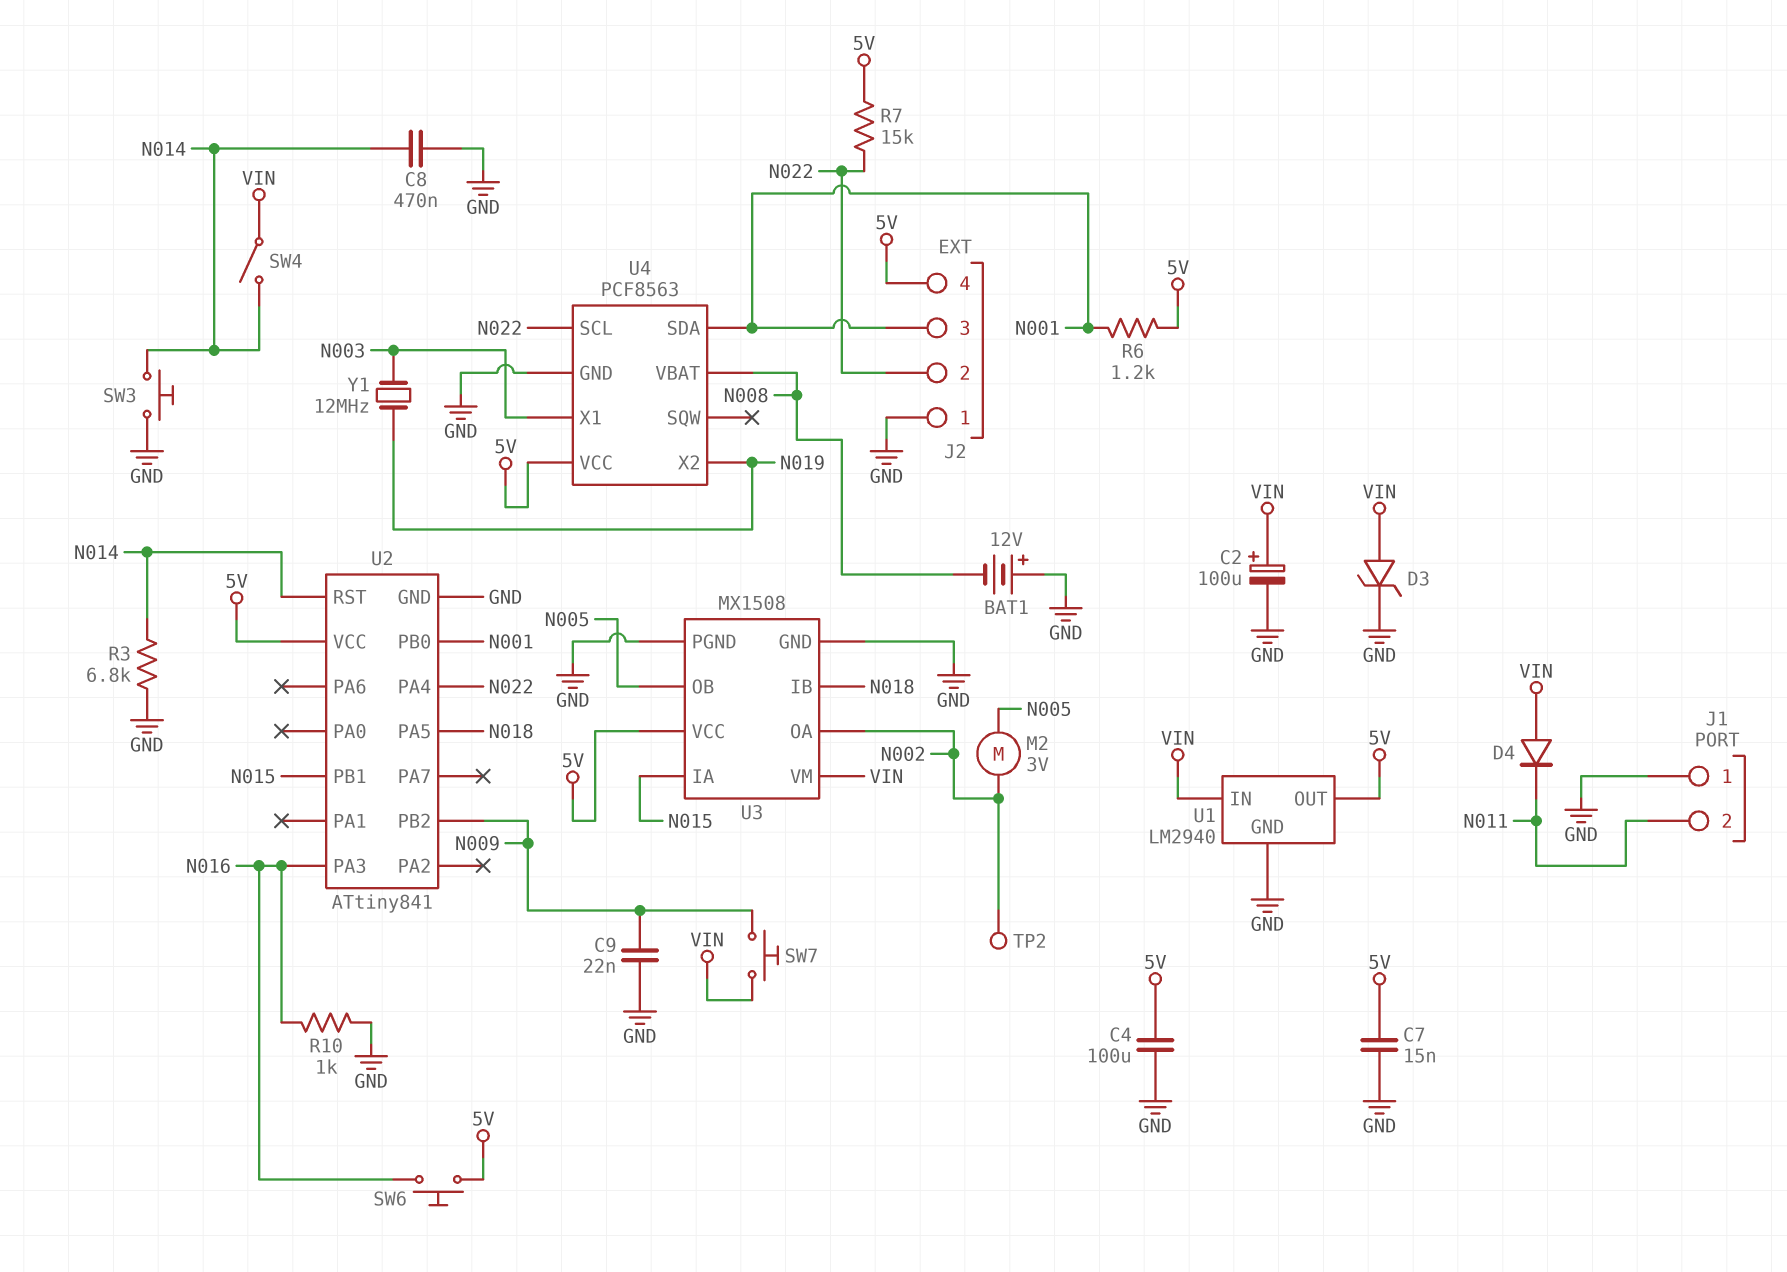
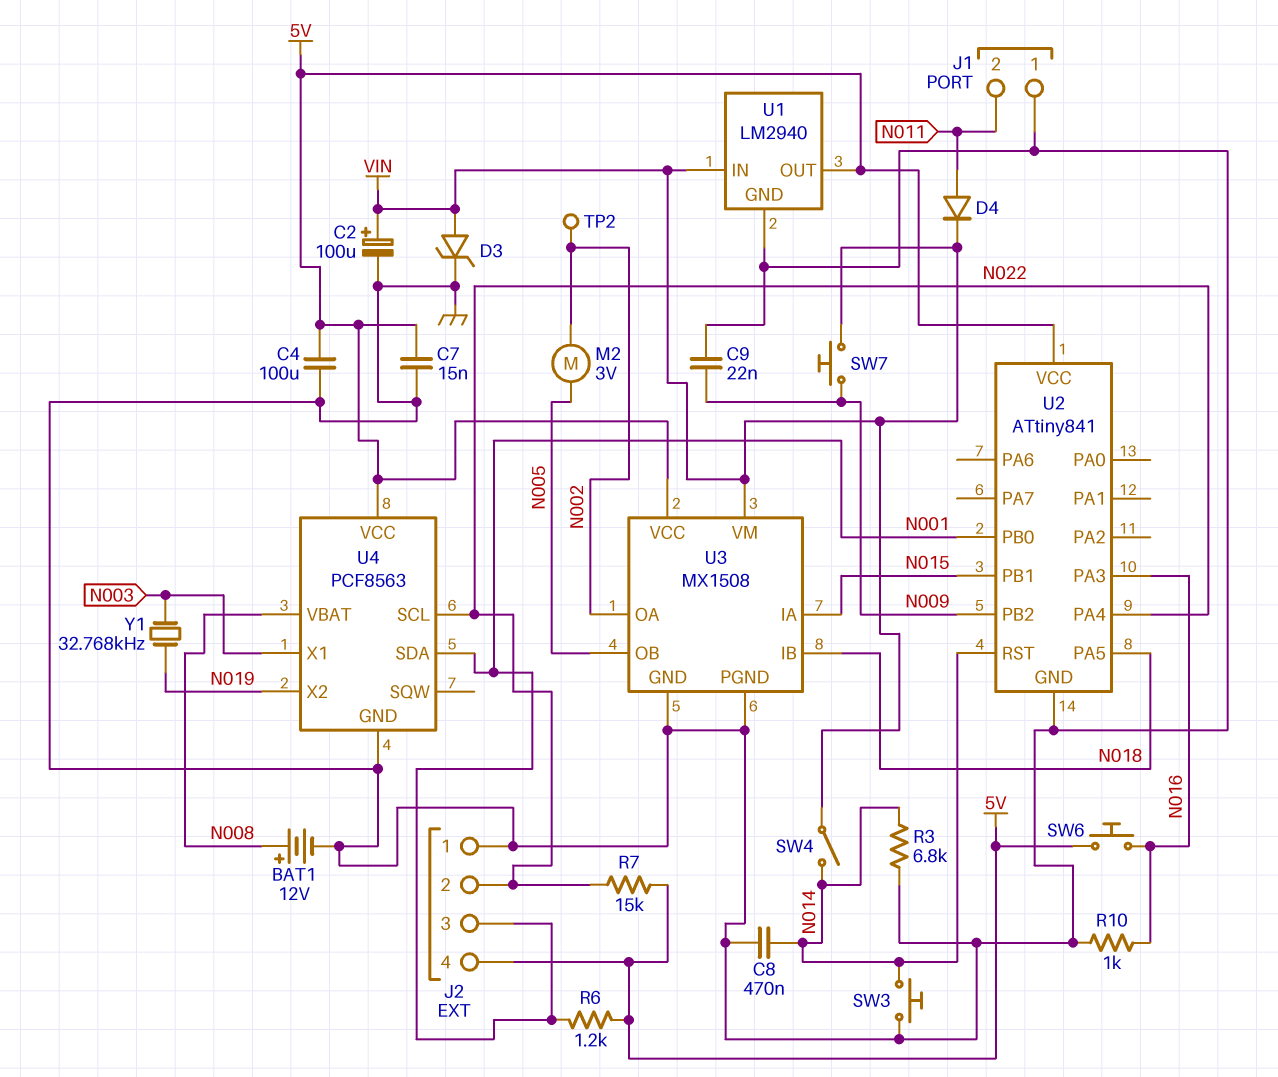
BAT1: 12V (plus GND, minus N008) -> 12V (plus N008, minus GND)
D4: diode (A VIN, K N011) -> diode (A N011, K VIN)
Y1: 12MHz (N003, N019) -> 32.768kHz (N003, N019)

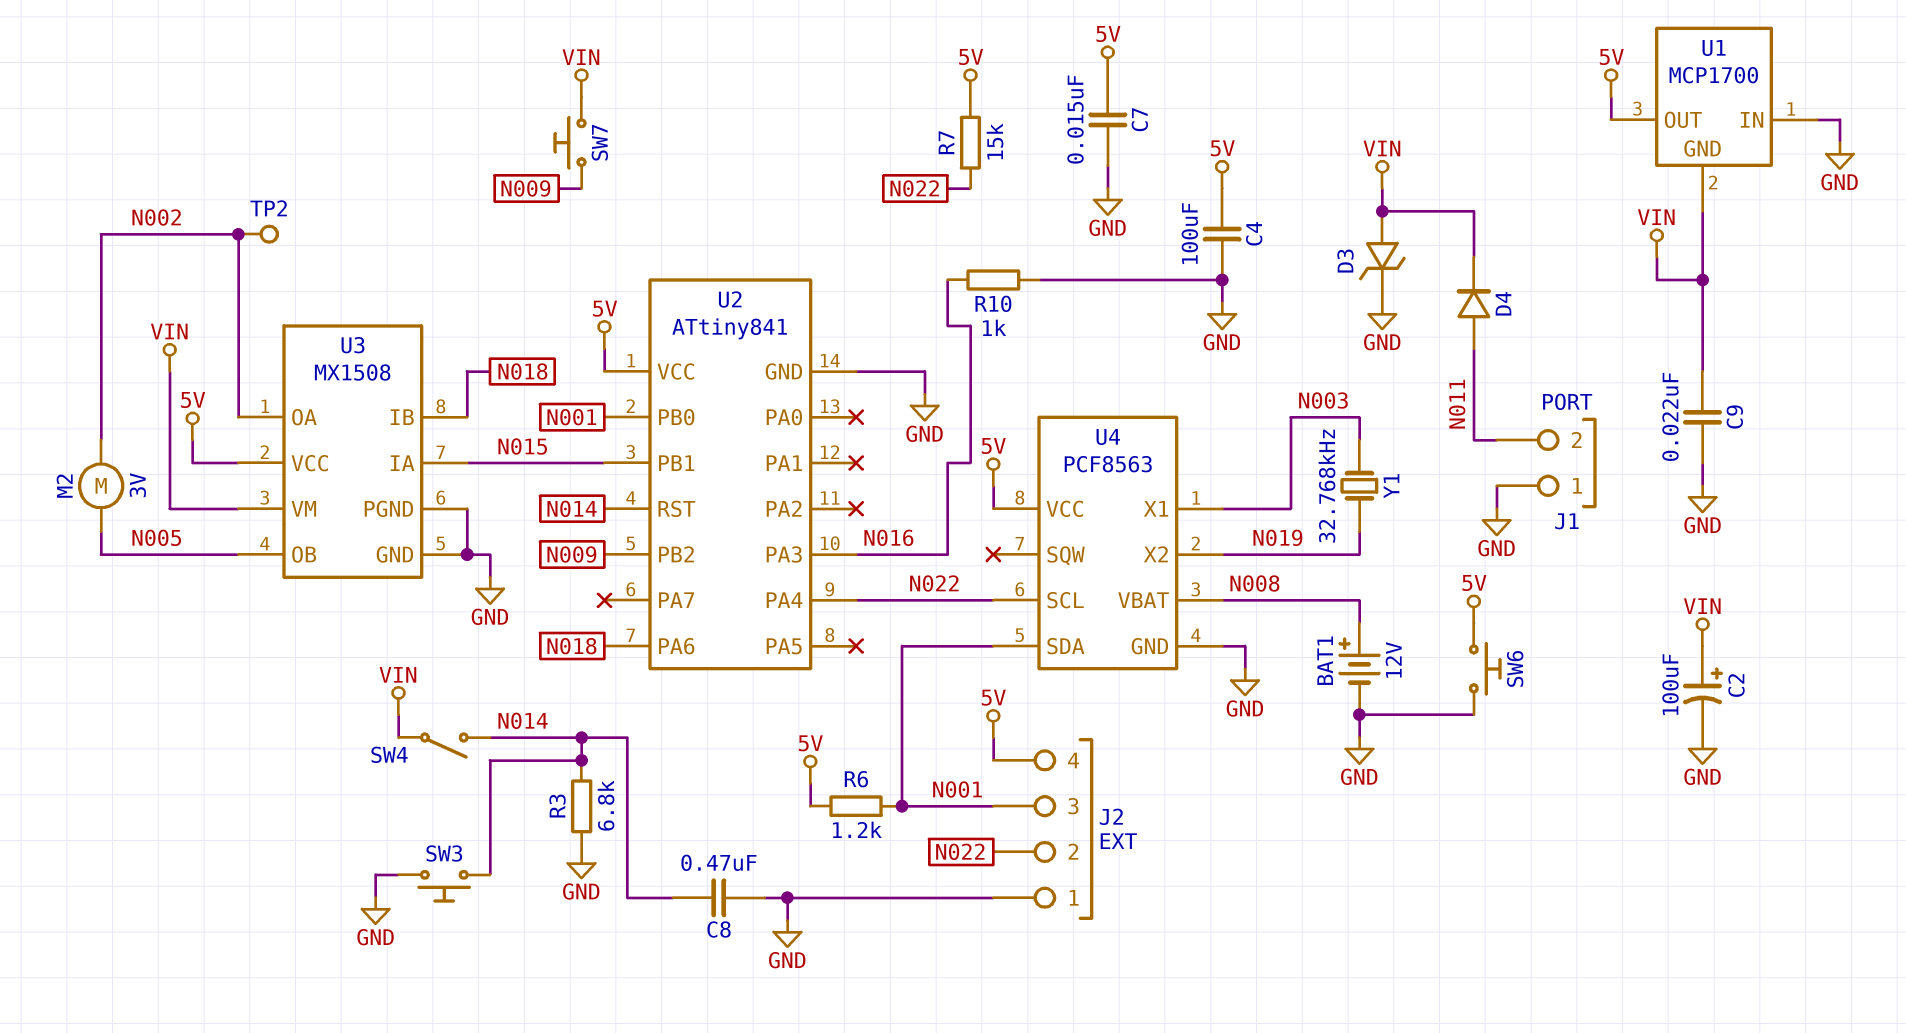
C9: 22nF (GND, N009) -> 22nF (GND, VIN)
SW6: button (5V, N016) -> button (5V, GND)
U1: LM2940 -> MCP1700
U1 pin GND: GND -> VIN
U1 pin IN: VIN -> GND
U2 pin PA5: N018 -> none
U2 pin PA6: none -> N018

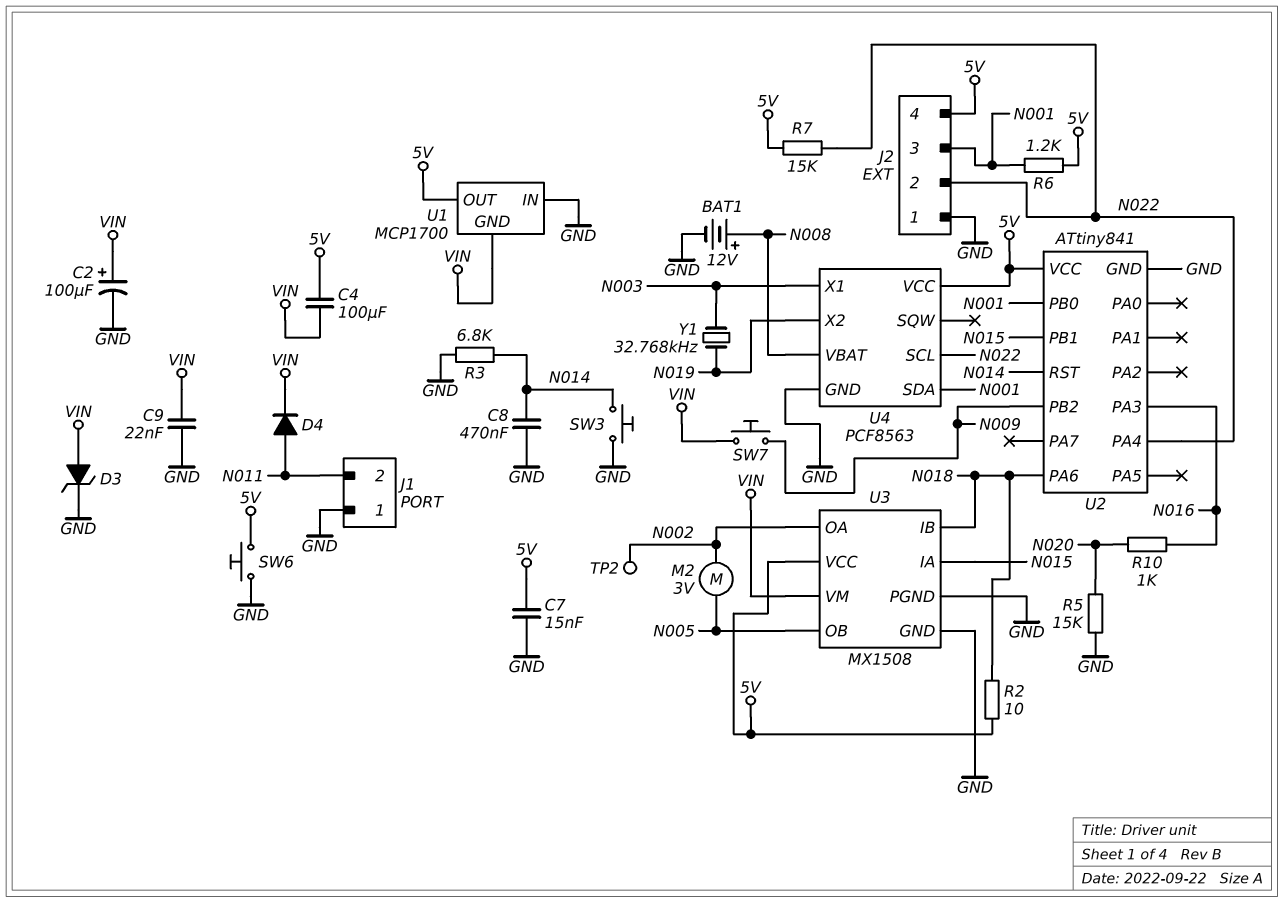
C4: 100uF (5V, GND) -> 100uF (5V, VIN)
R2: none -> 10 (5V, N018)
R5: none -> 15k (GND, N020)
R10: 1k (GND, N016) -> 1k (N016, N020)
SW4: switch (N014, VIN) -> none

